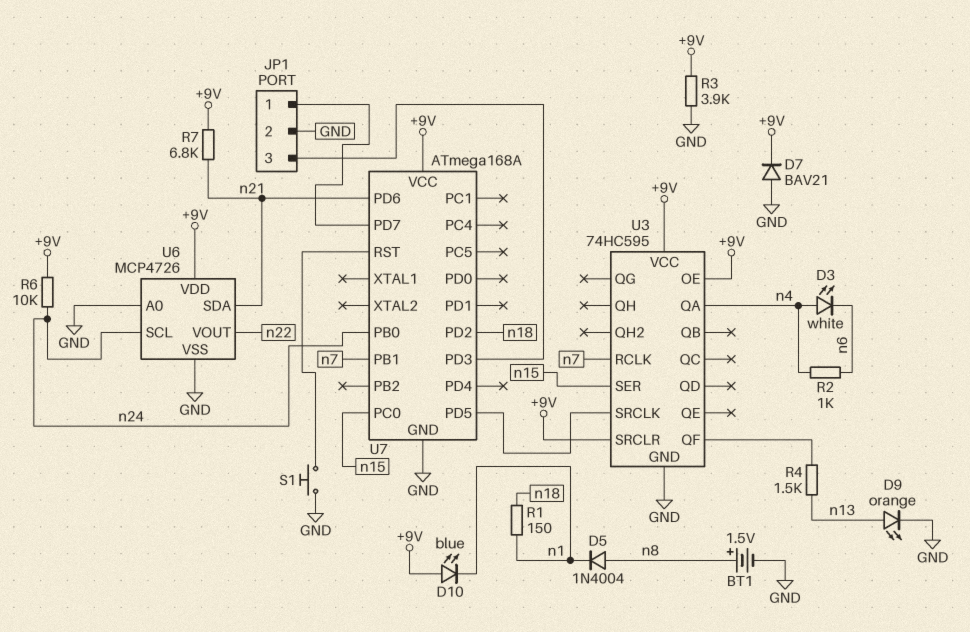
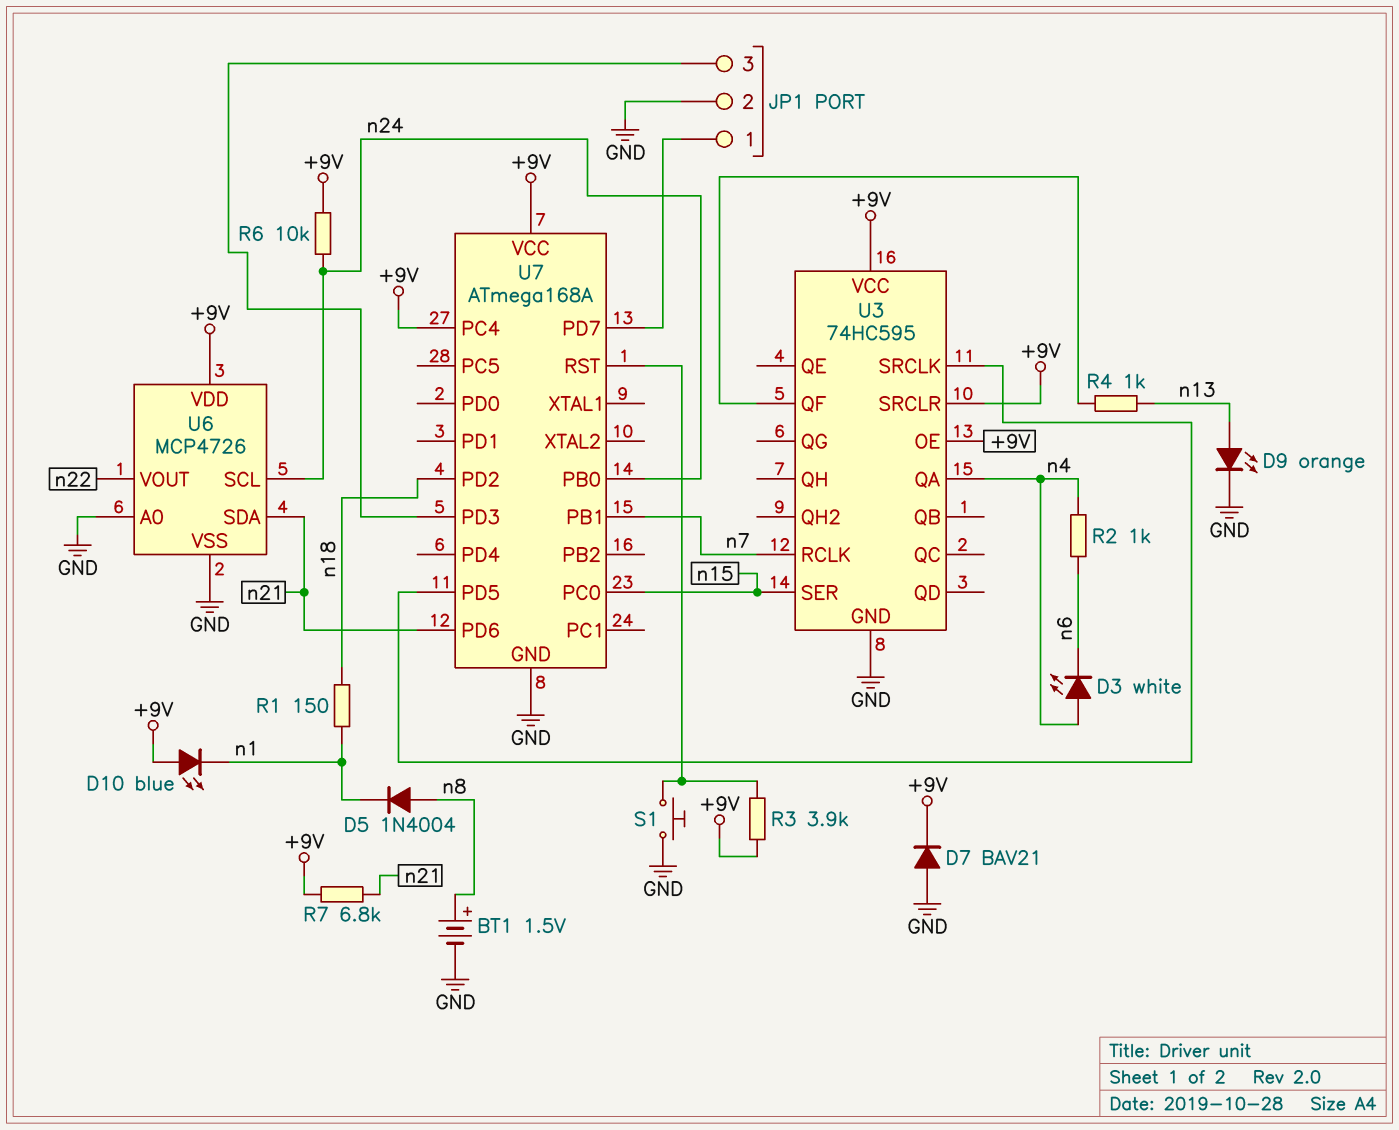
R3: 3.9k (+9V, GND) -> 3.9k (+9V, U7/RST)
R4: 1.5k (U3/QF, n13) -> 1k (U3/QF, n13)
U7 pin PC4: none -> +9V

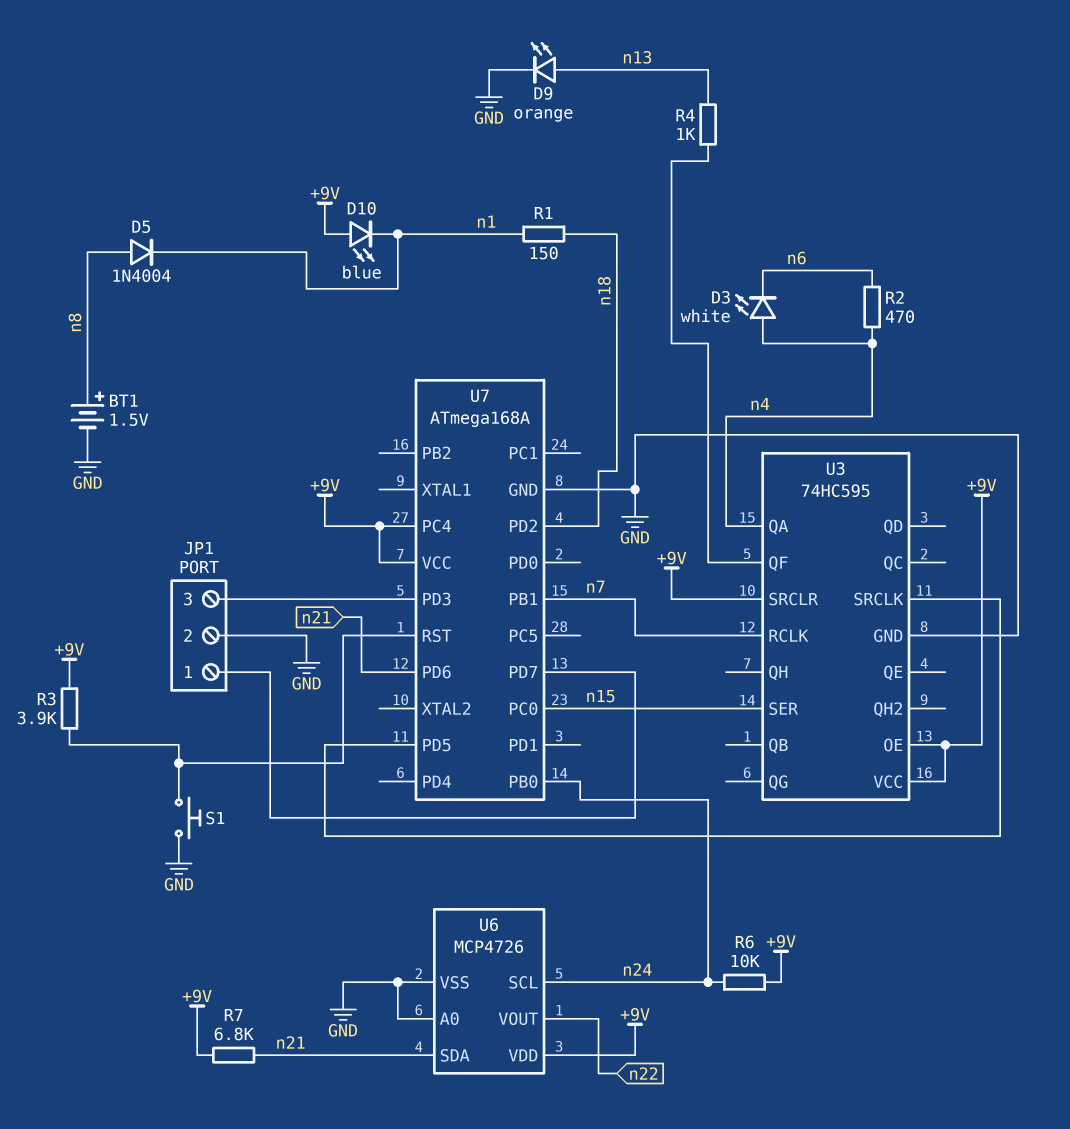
D7: diode BAV21 (A GND, K +9V) -> none
R2: 1k (n4, n6) -> 470 (n4, n6)

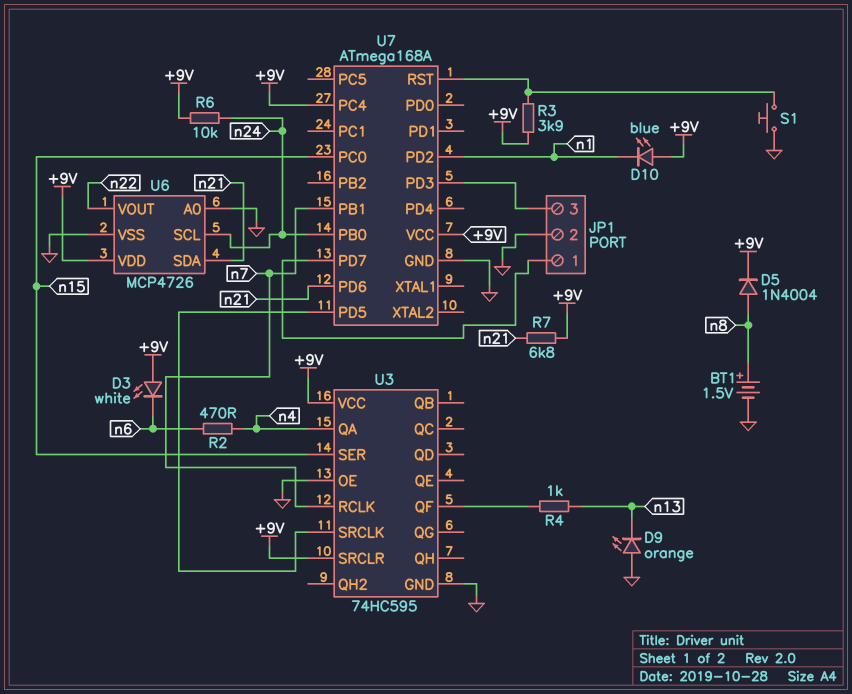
D3: LED white (A n4, K n6) -> LED white (A +9V, K n6)
D5: diode 1N4004 (A n8, K n1) -> diode 1N4004 (A n8, K +9V)
D9: LED orange (A n13, K GND) -> LED orange (A GND, K n13)
R1: 150 (n1, n18) -> none
U3 pin OE: +9V -> GND
U7 pin PD2: n18 -> n1

